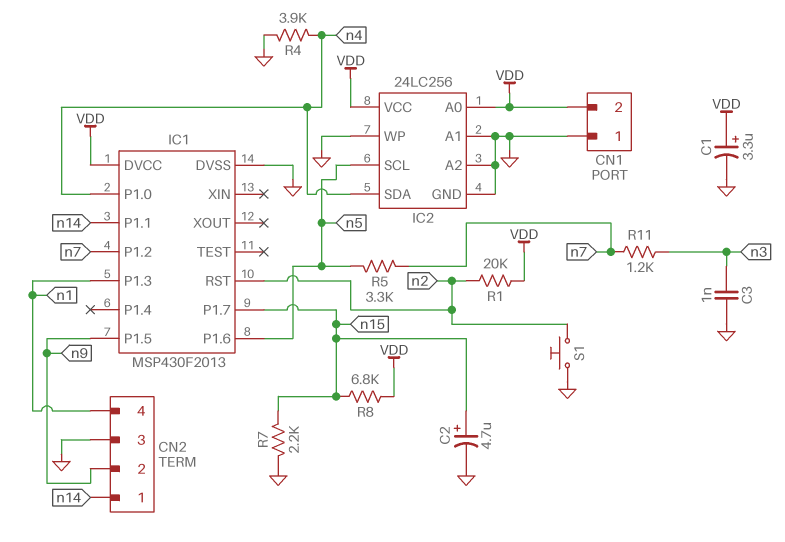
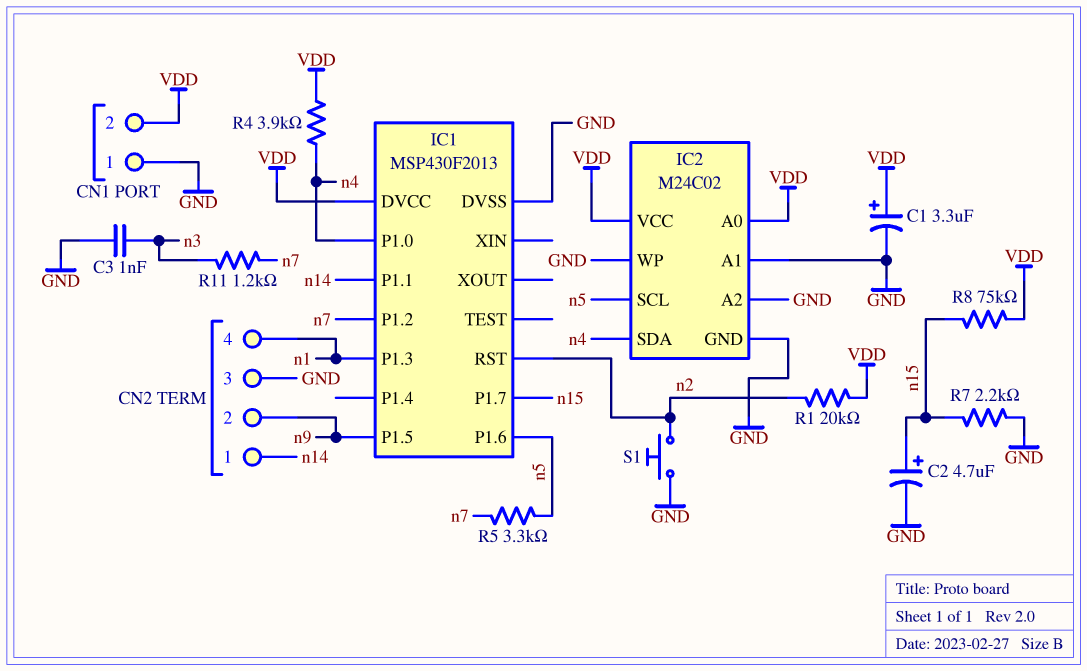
IC2: 24LC256 -> M24C02
R4: 3.9k (GND, n4) -> 3.9k (VDD, n4)
R8: 6.8k (VDD, n15) -> 75k (VDD, n15)

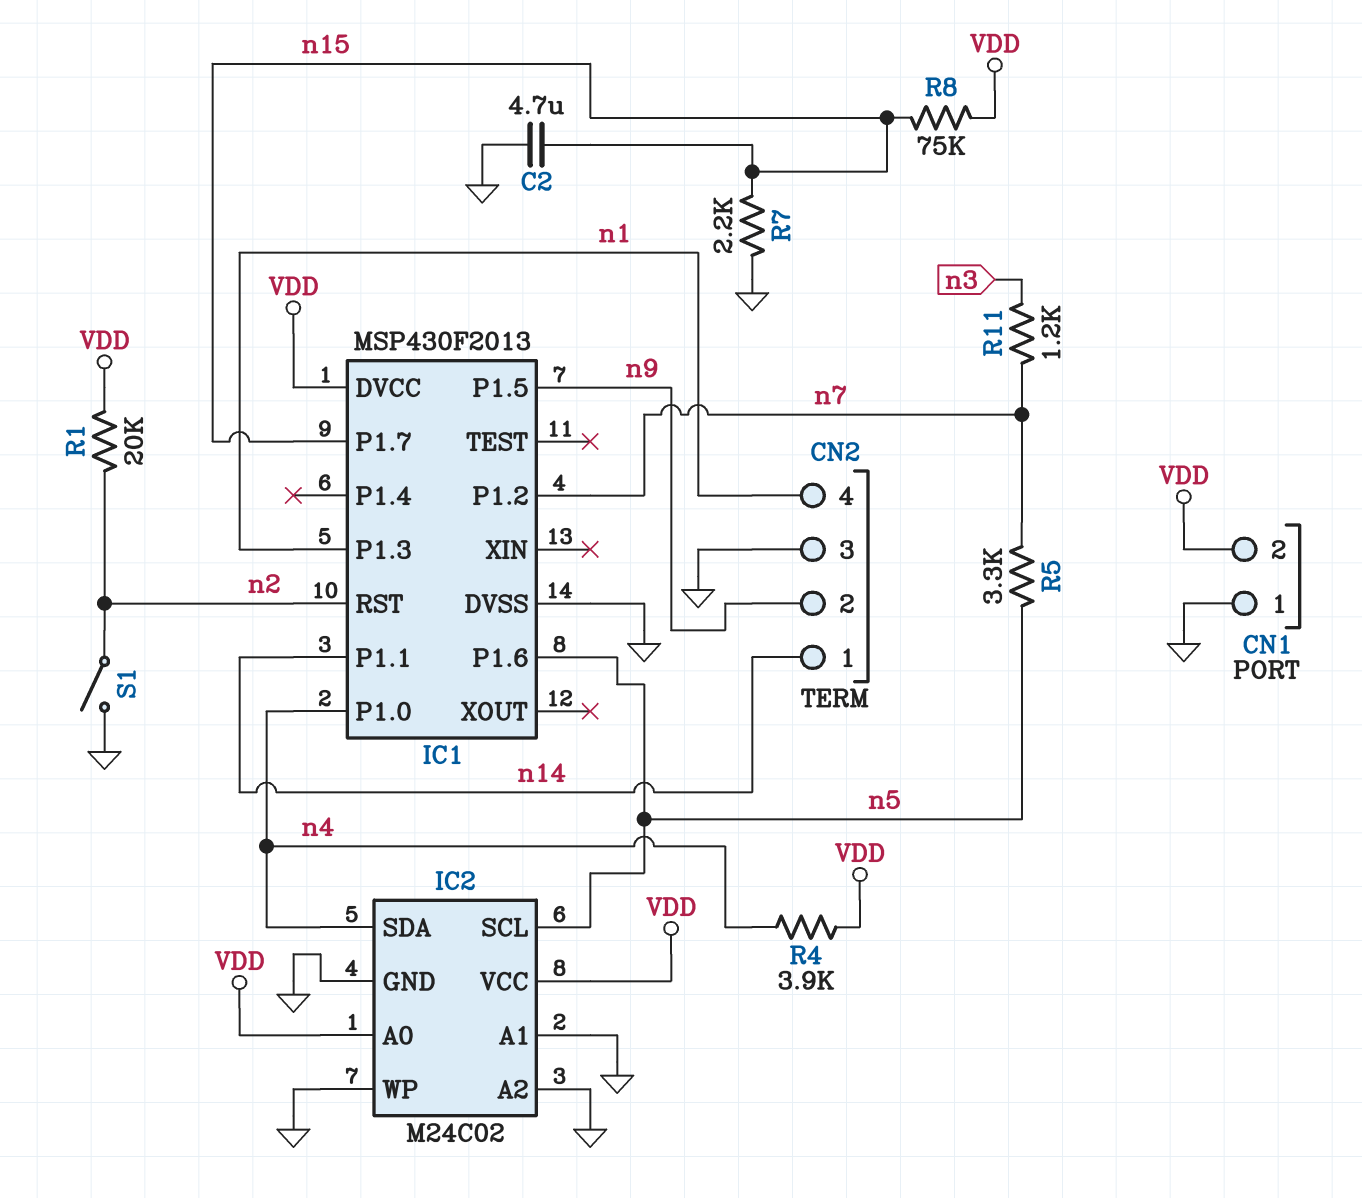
C1: 3.3uF (plus VDD, minus GND) -> none
C2: 4.7uF (plus n15, minus GND) -> 4.7uF (GND, n15)
C3: 1nF (GND, n3) -> none
S1: button (GND, n2) -> switch (GND, n2)

